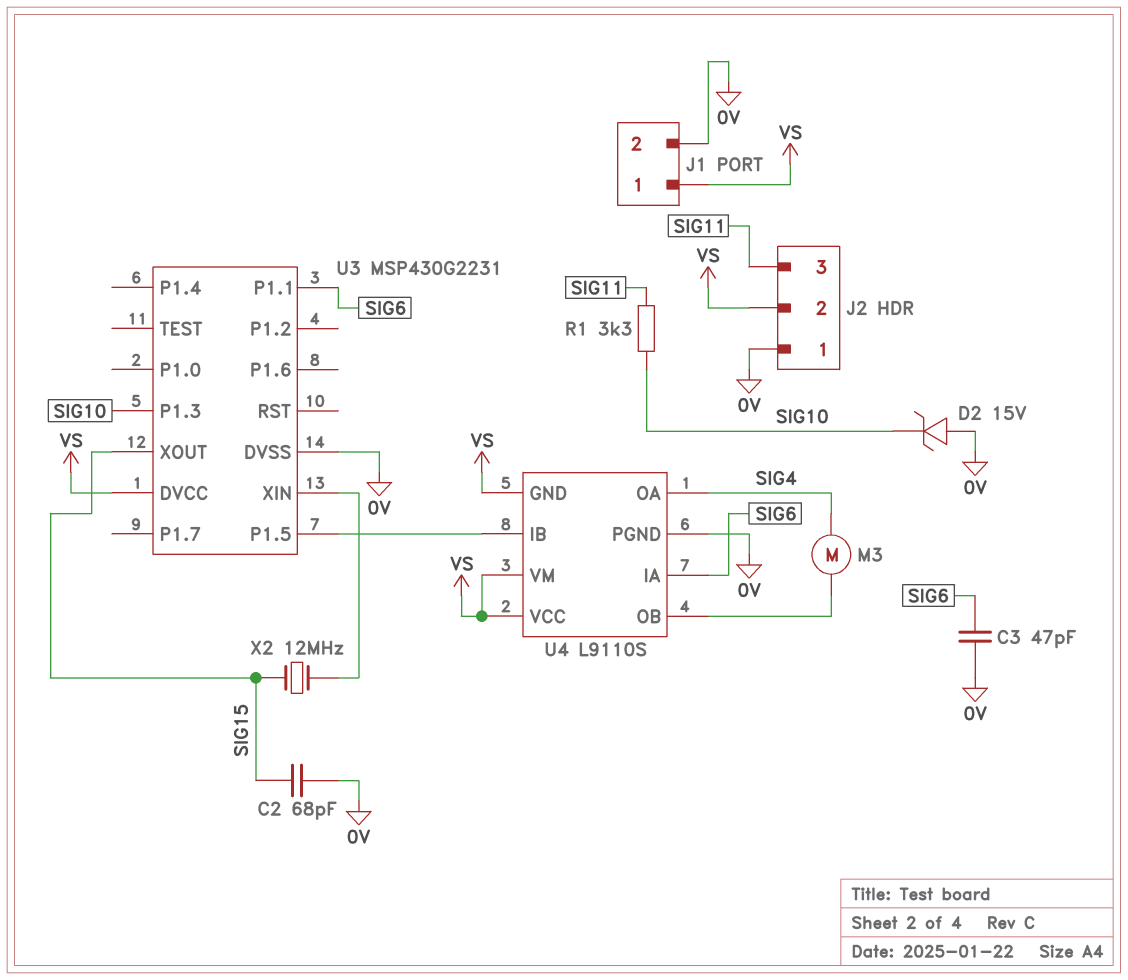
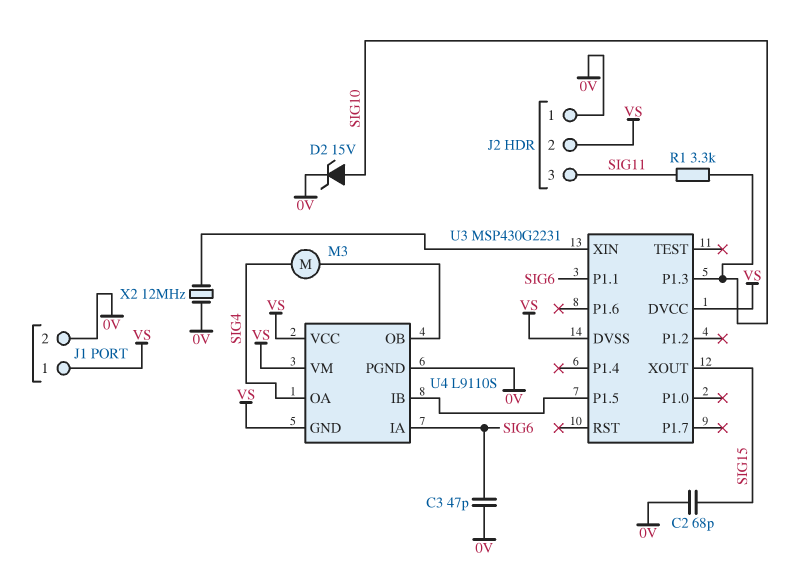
D2: zener 15V (A 0V, K SIG10) -> zener 15V (A SIG10, K 0V)
U3 pin DVSS: 0V -> VS
X2: 12MHz (SIG15, U3/XIN) -> 12MHz (0V, U3/XIN)

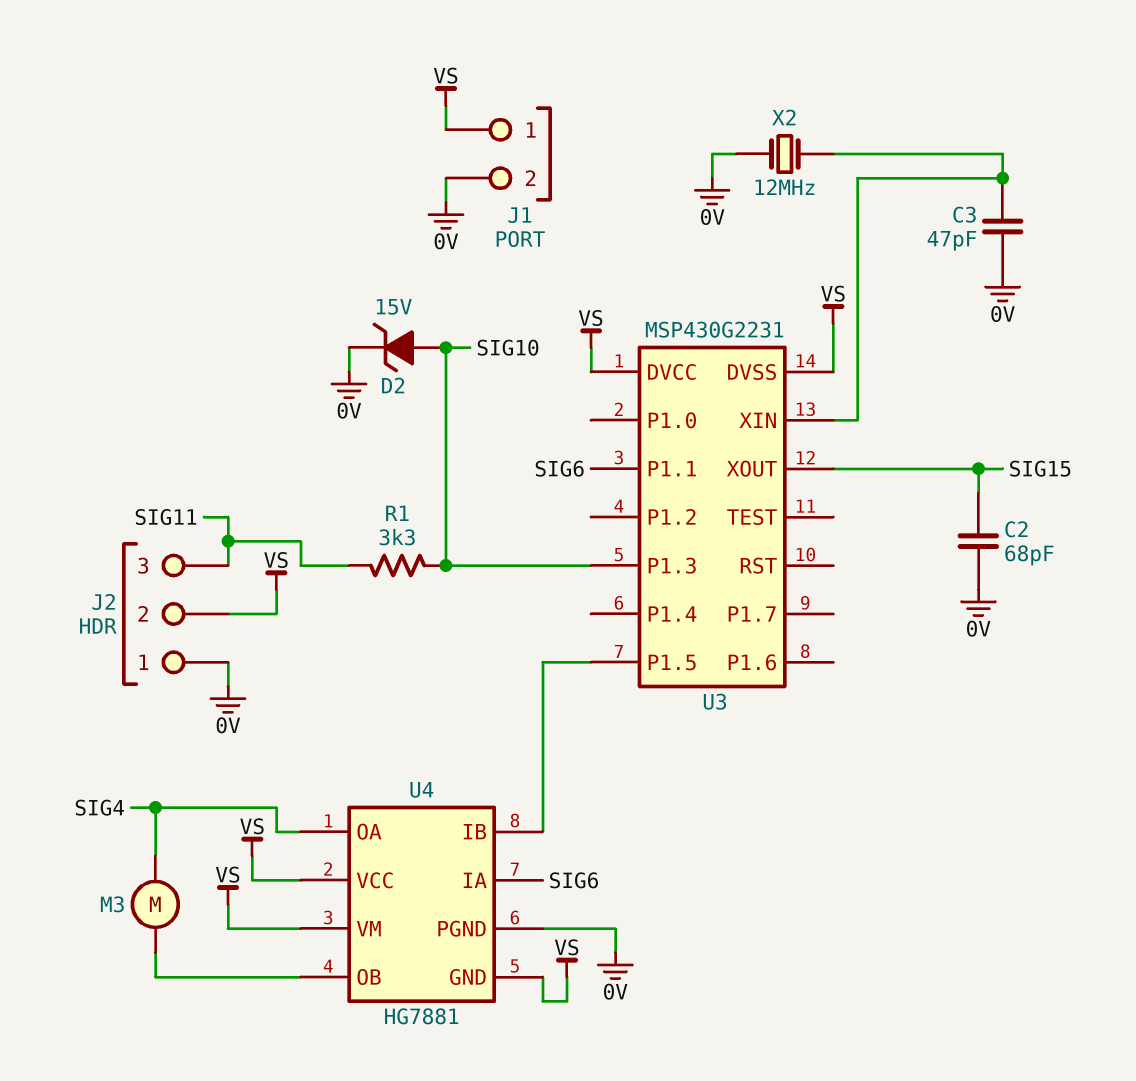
C3: 47pF (0V, SIG6) -> 47pF (0V, U3/XIN)
U4: L9110S -> HG7881

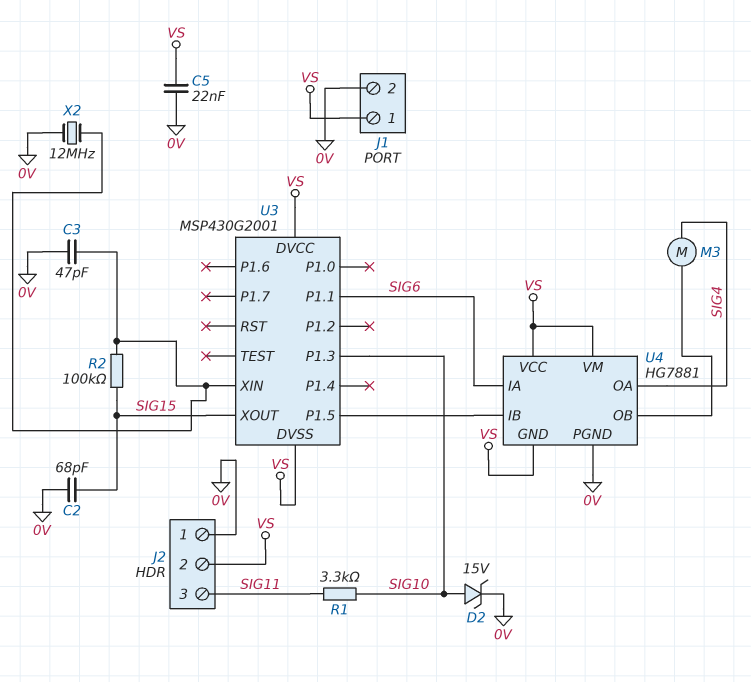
C5: none -> 22nF (0V, VS)
R2: none -> 100k (SIG15, U3/XIN)
U3: MSP430G2231 -> MSP430G2001

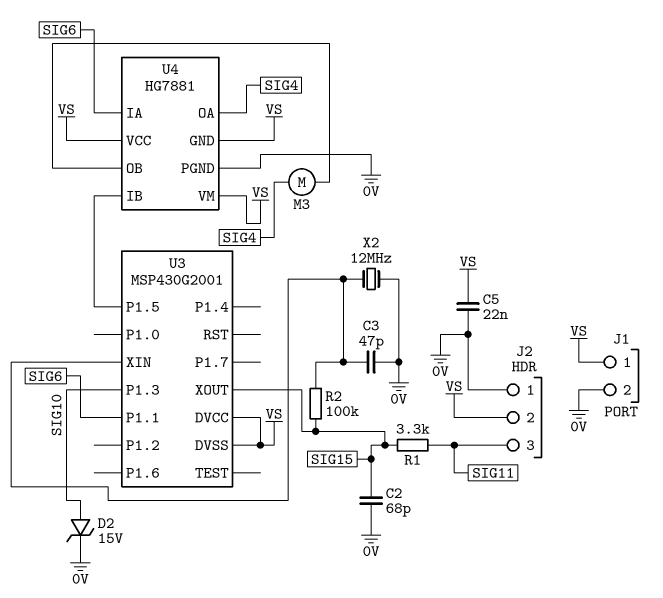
R1: 3.3k (SIG10, SIG11) -> 3.3k (SIG11, SIG15)

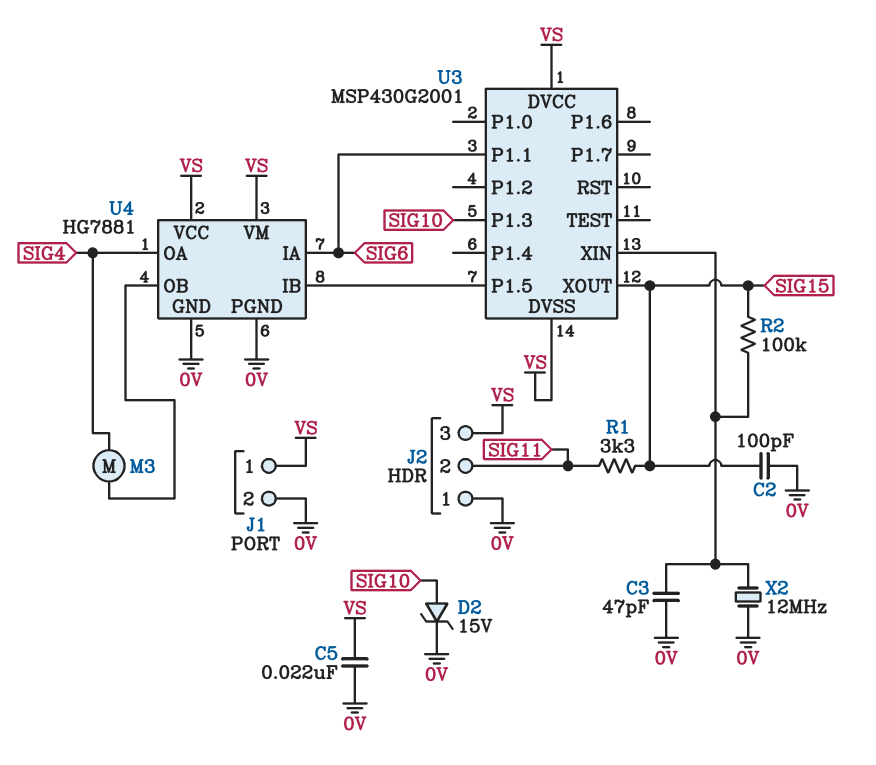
C2: 68pF (0V, SIG15) -> 100pF (0V, SIG15)
J2 pin 2: VS -> SIG11
J2 pin 3: SIG11 -> VS
U4 pin GND: VS -> 0V

